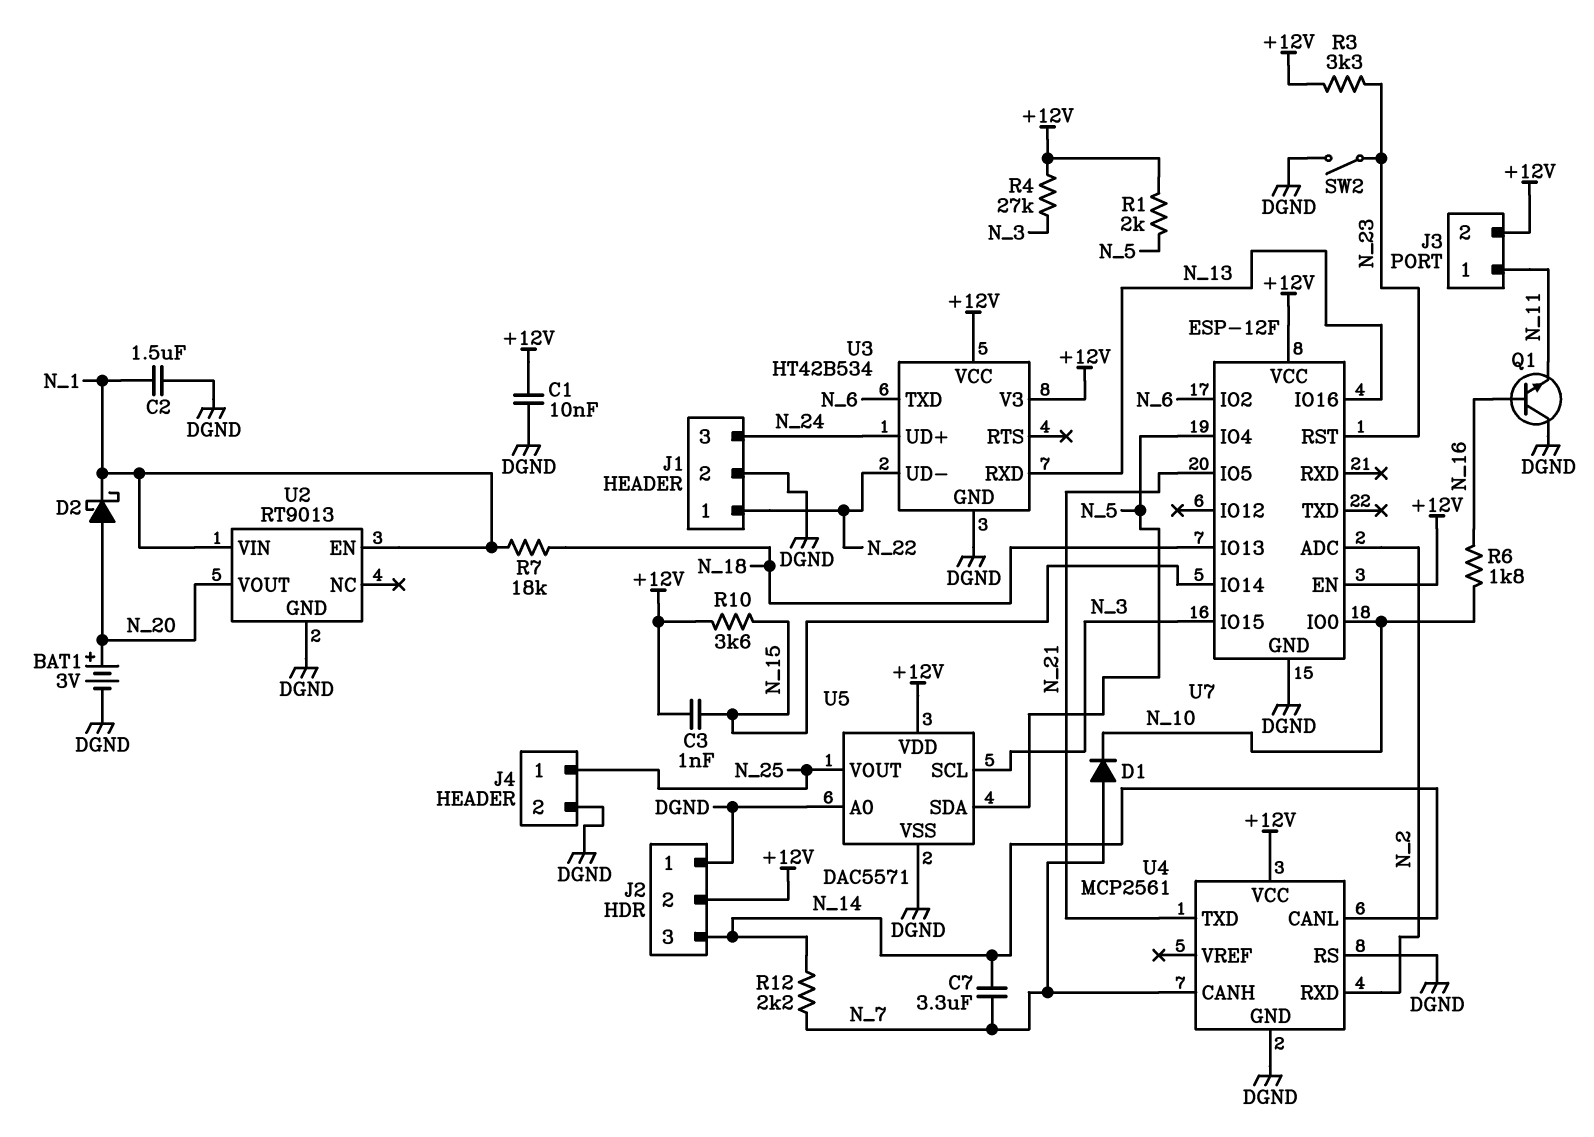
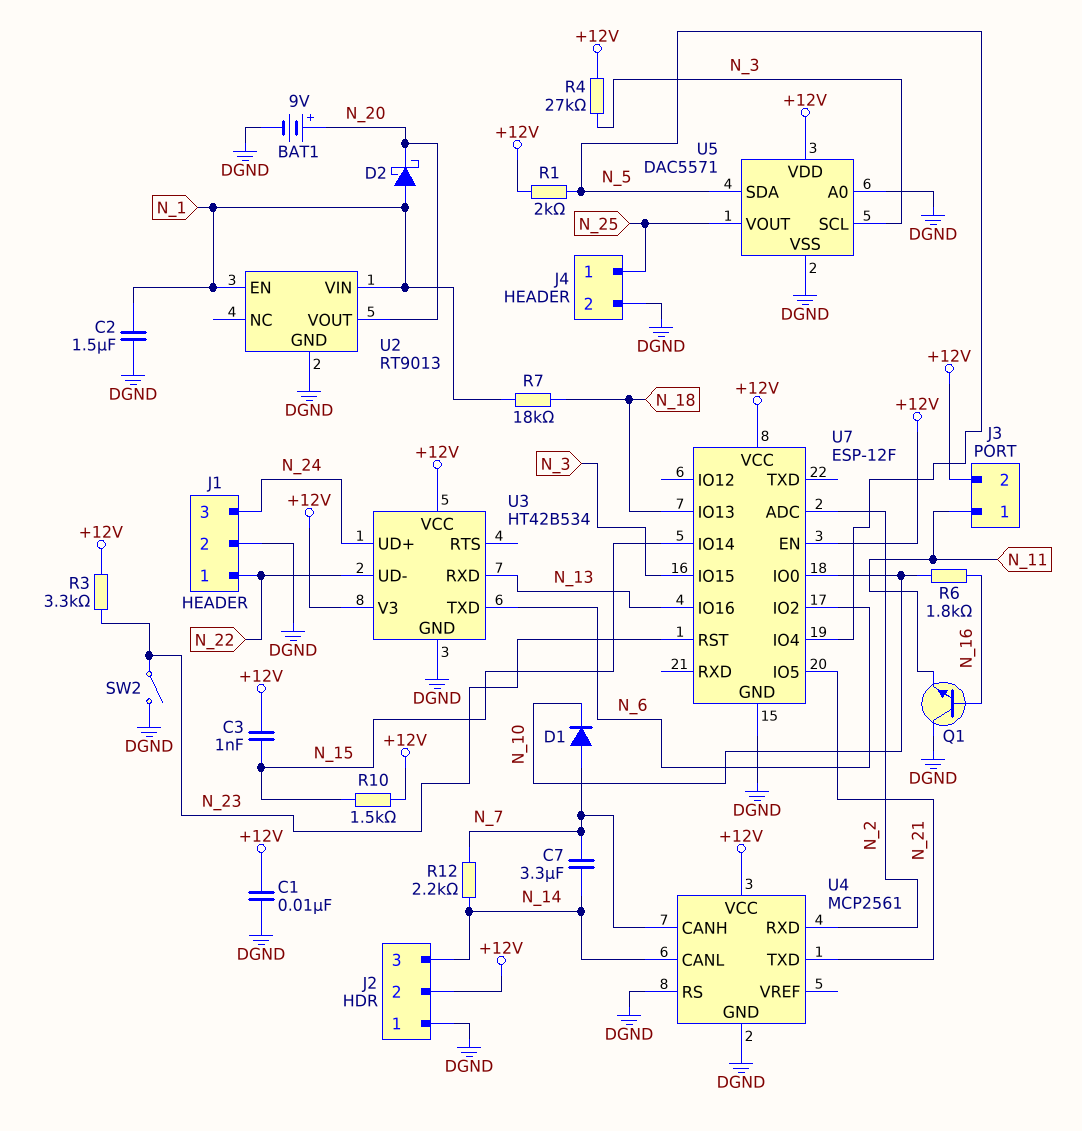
BAT1: 3V (plus N_20, minus DGND) -> 9V (plus N_20, minus DGND)
D2: schottky (A N_20, K N_1) -> schottky (A N_1, K N_20)
R10: 3.6k (+12V, N_15) -> 1.5k (+12V, N_15)

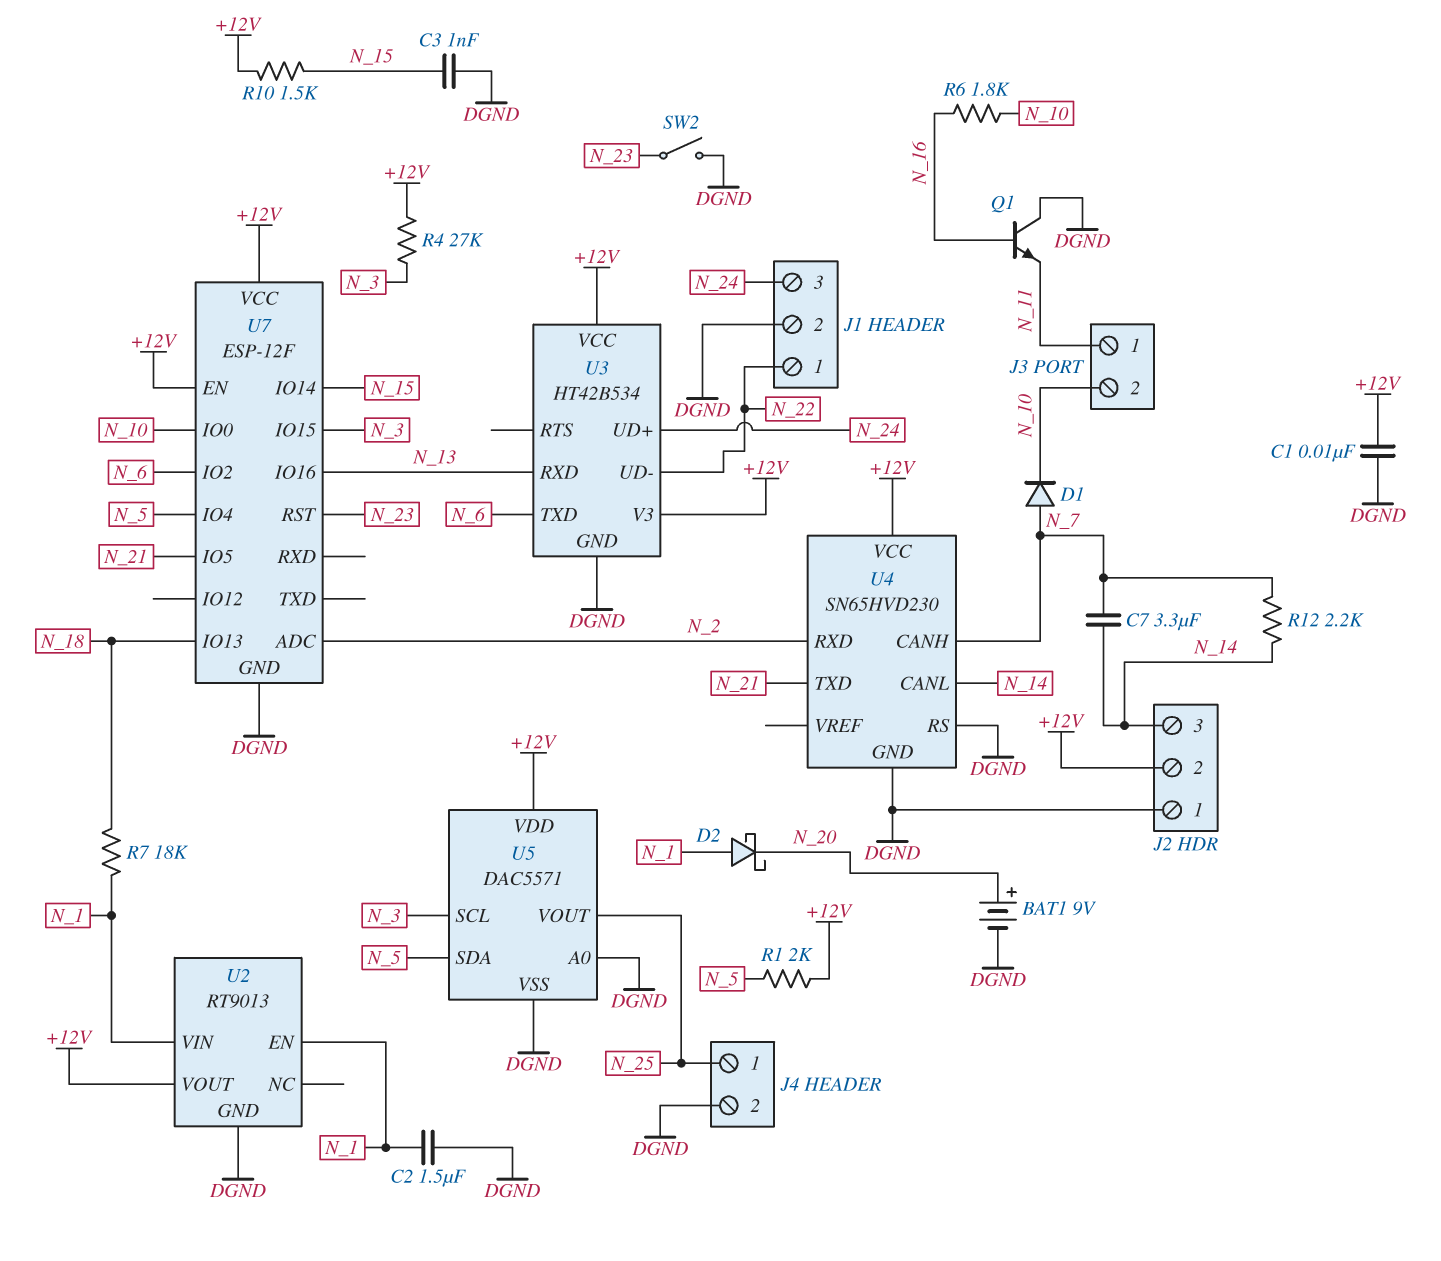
C3: 1nF (+12V, N_15) -> 1nF (DGND, N_15)
J3 pin 2: +12V -> N_10
R3: 3.3k (+12V, N_23) -> none
U2 pin VOUT: N_20 -> +12V
U4: MCP2561 -> SN65HVD230

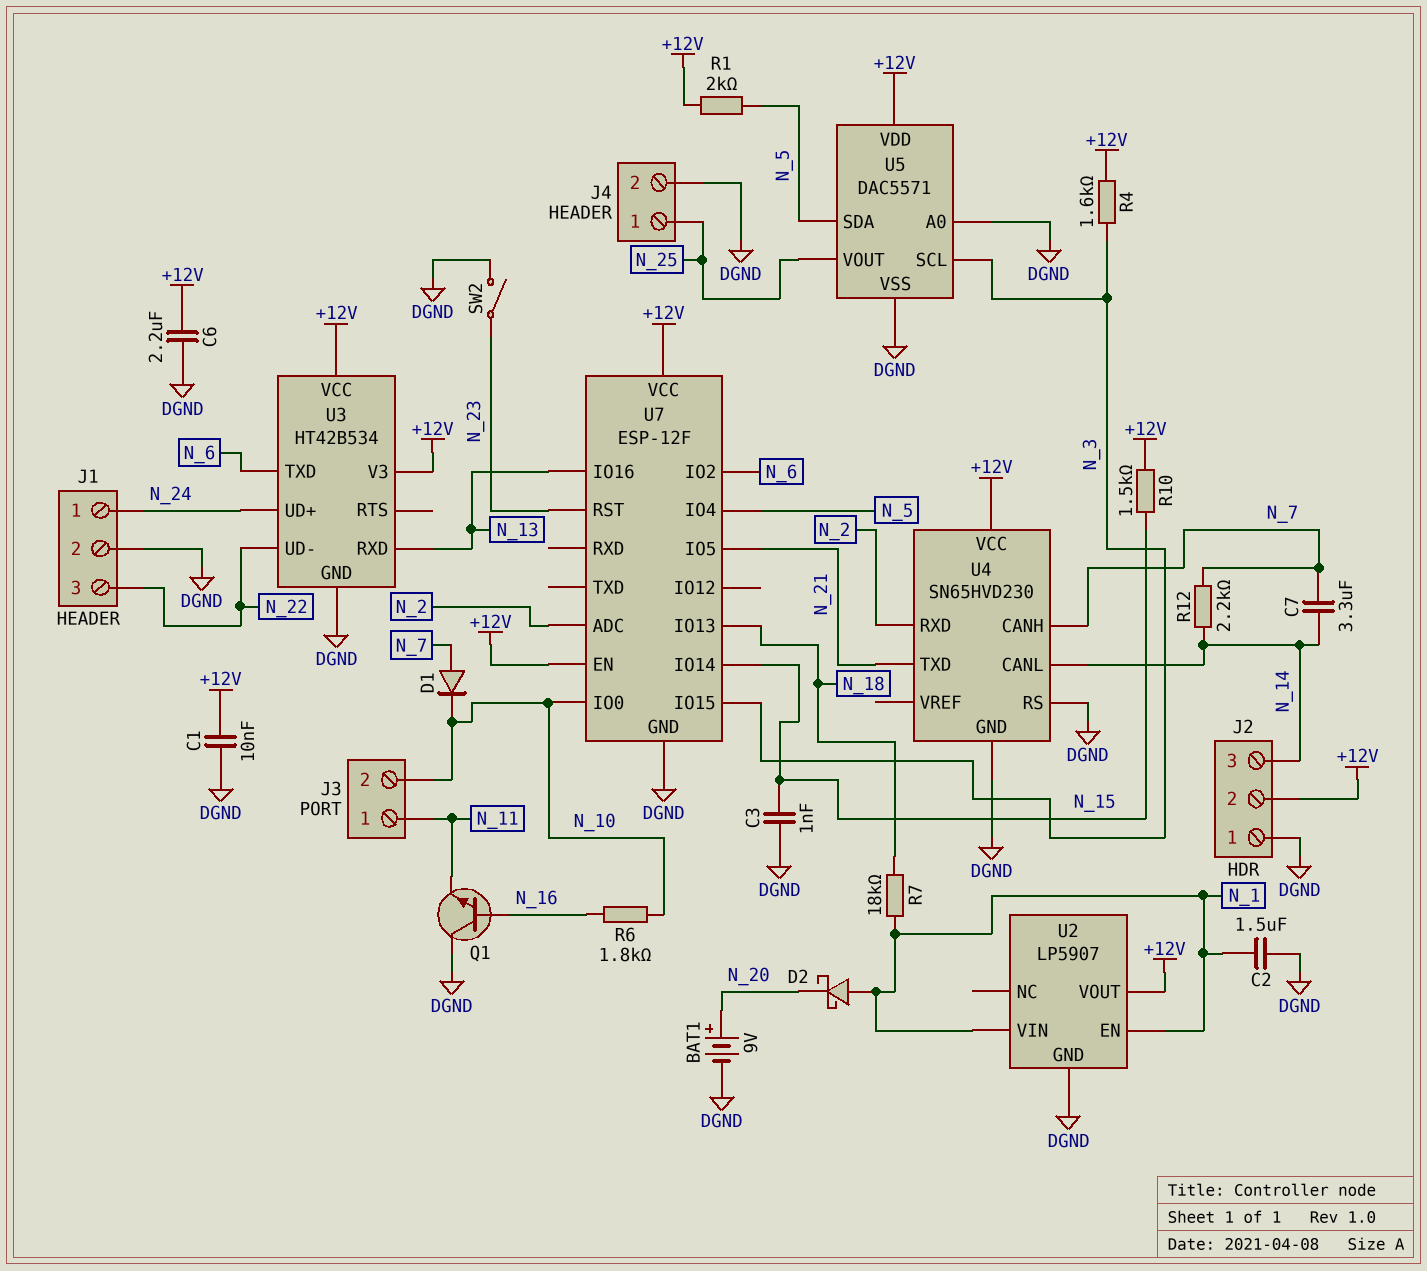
C6: none -> 2.2uF (+12V, DGND)
J1 pin 1: N_22 -> N_24
J1 pin 3: N_24 -> N_22
R4: 27k (+12V, N_3) -> 1.6k (+12V, N_3)
U2: RT9013 -> LP5907

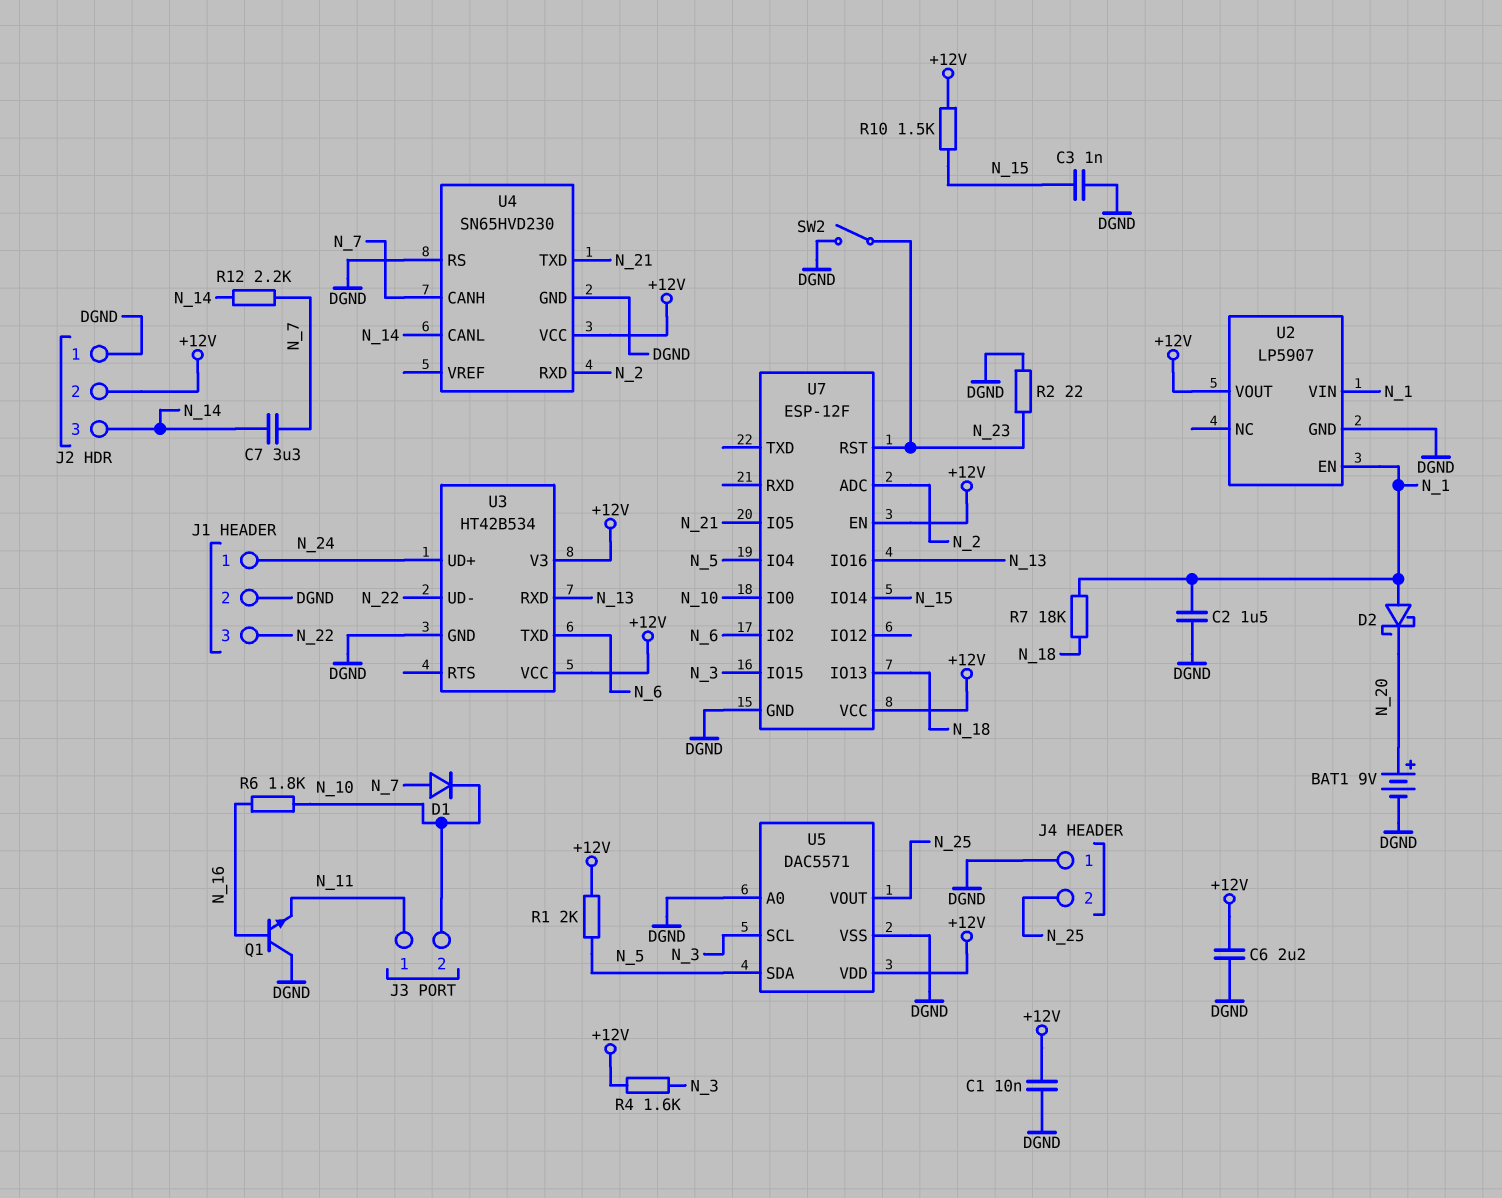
J4 pin 1: N_25 -> DGND
J4 pin 2: DGND -> N_25
R2: none -> 22 (DGND, N_23)

